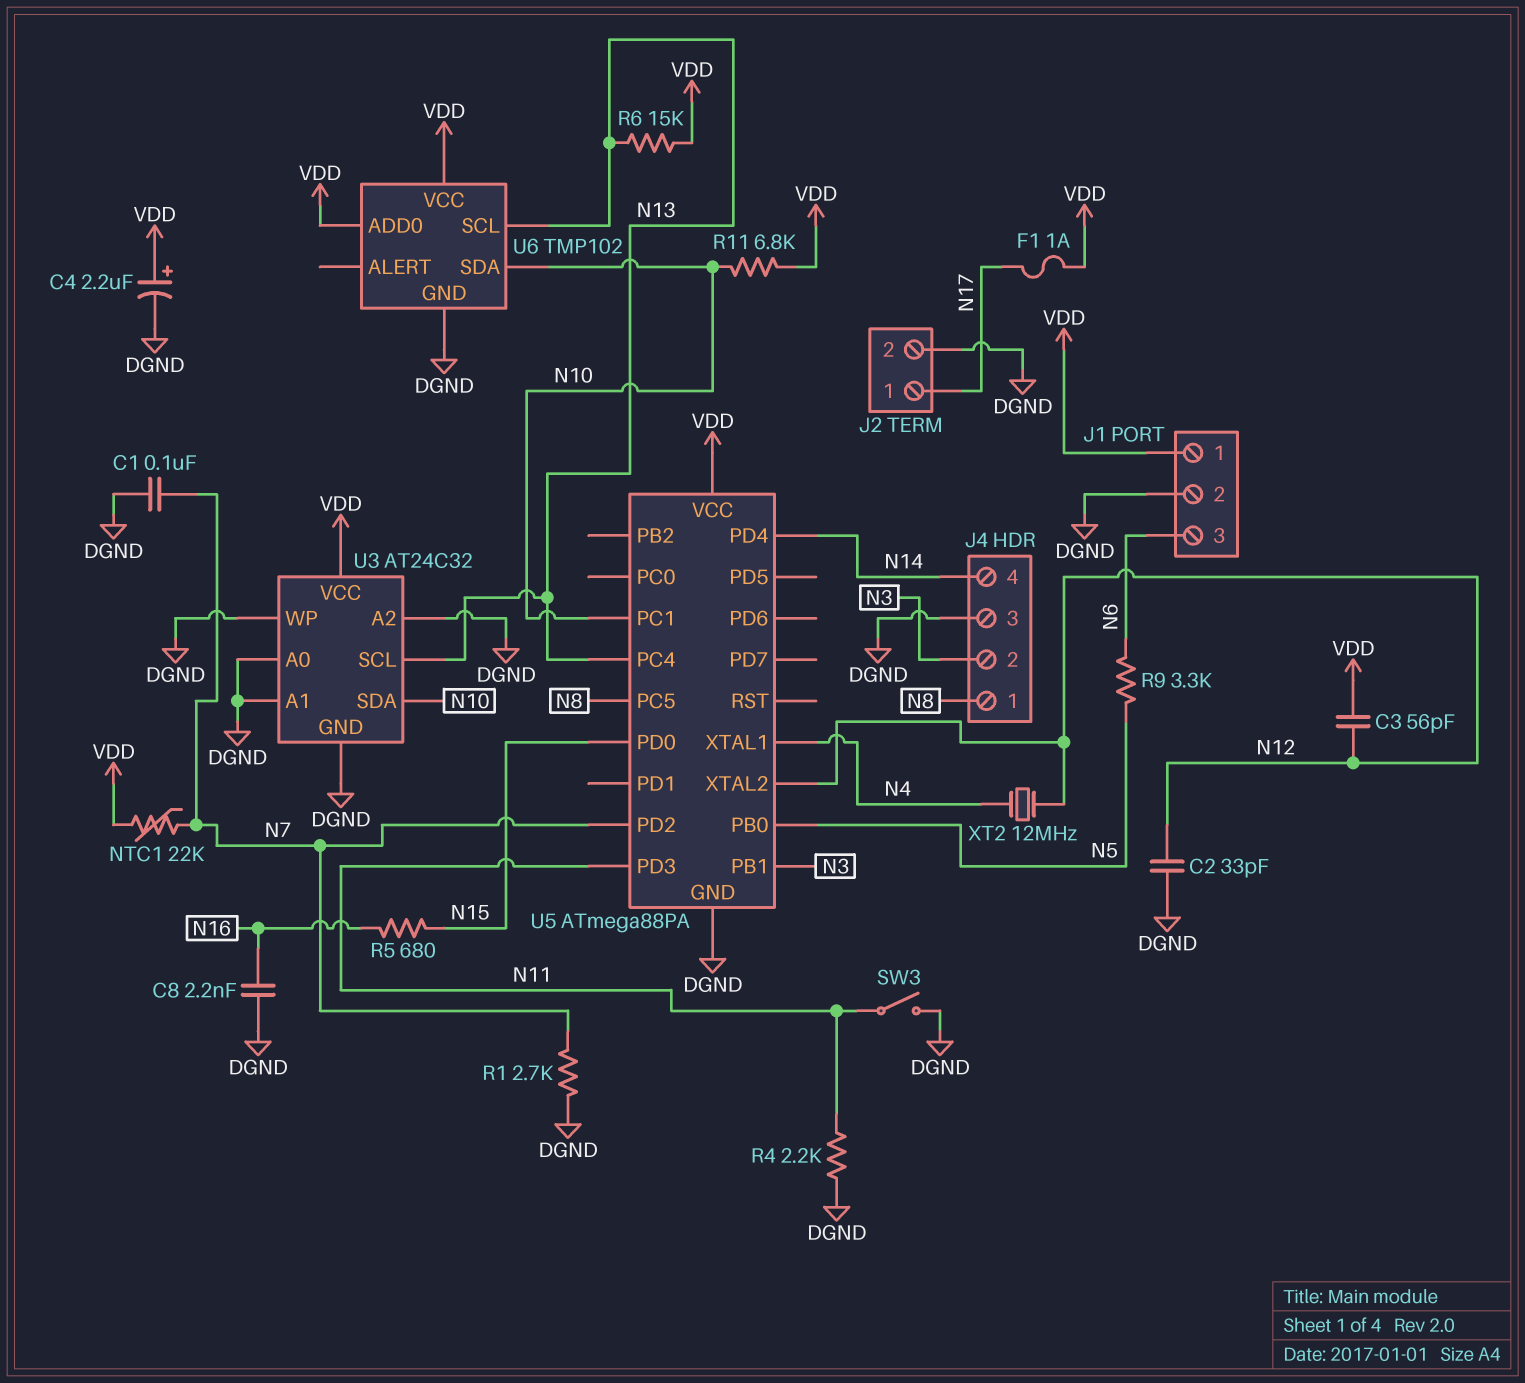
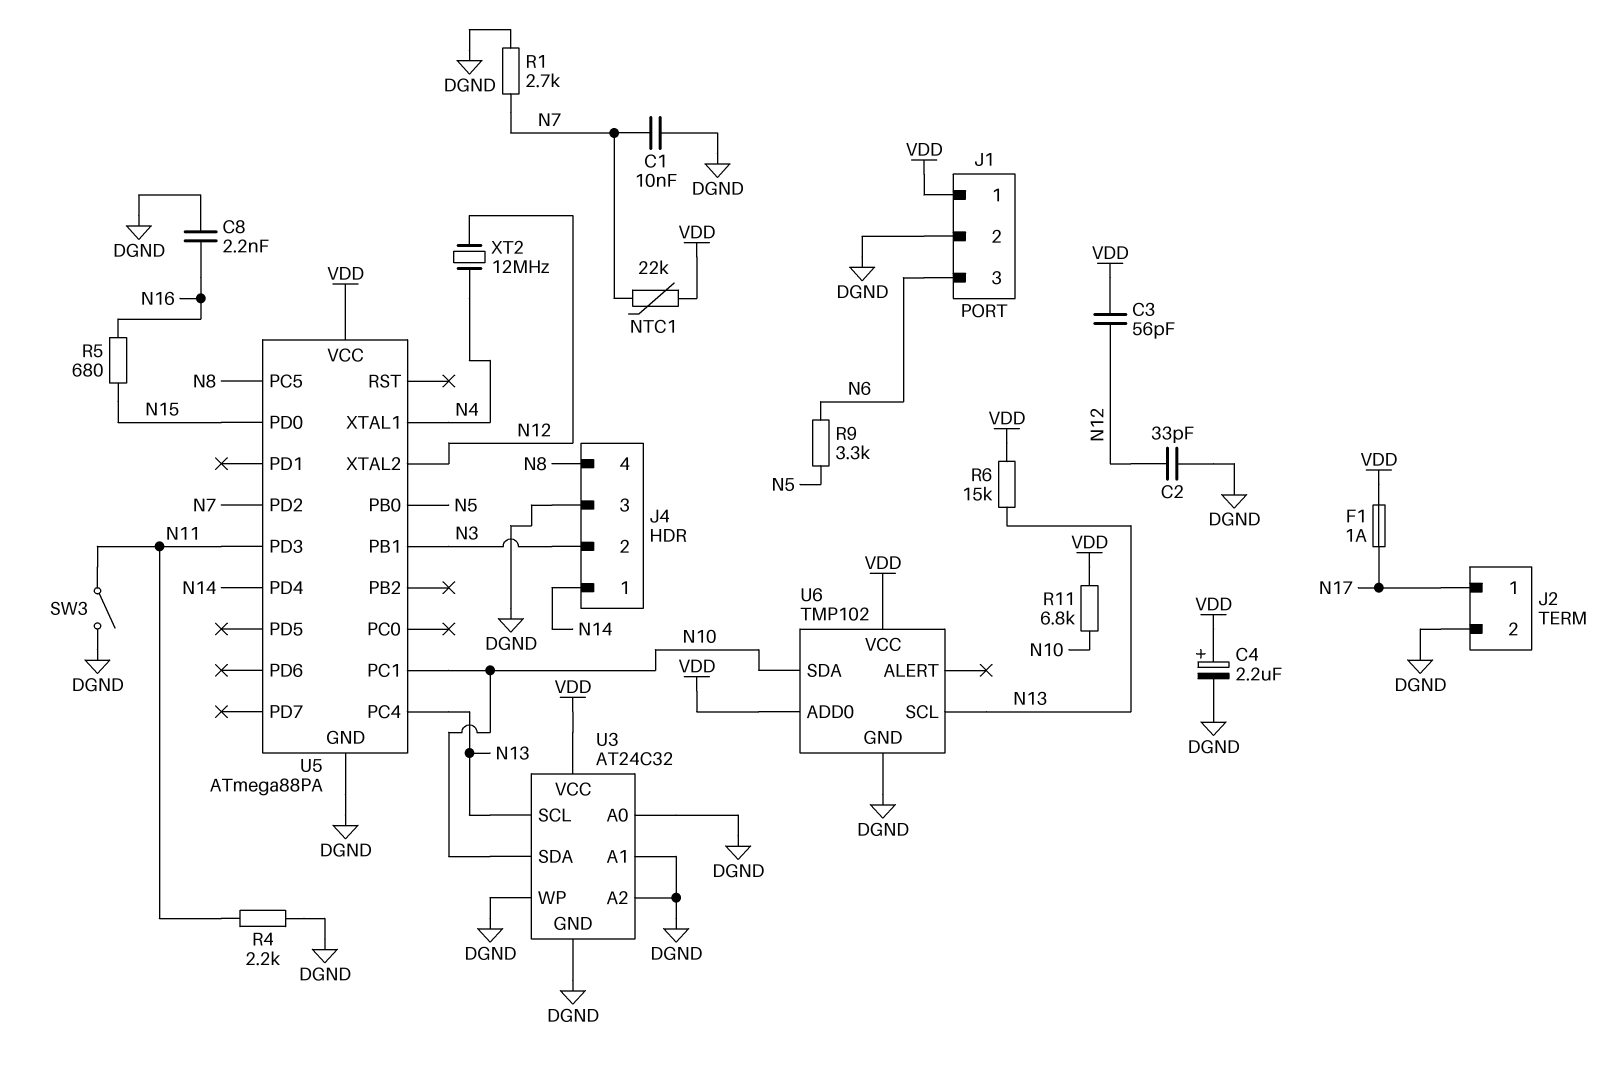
C1: 100nF (DGND, N7) -> 10nF (DGND, N7)
J4 pin 1: N8 -> N14
J4 pin 4: N14 -> N8

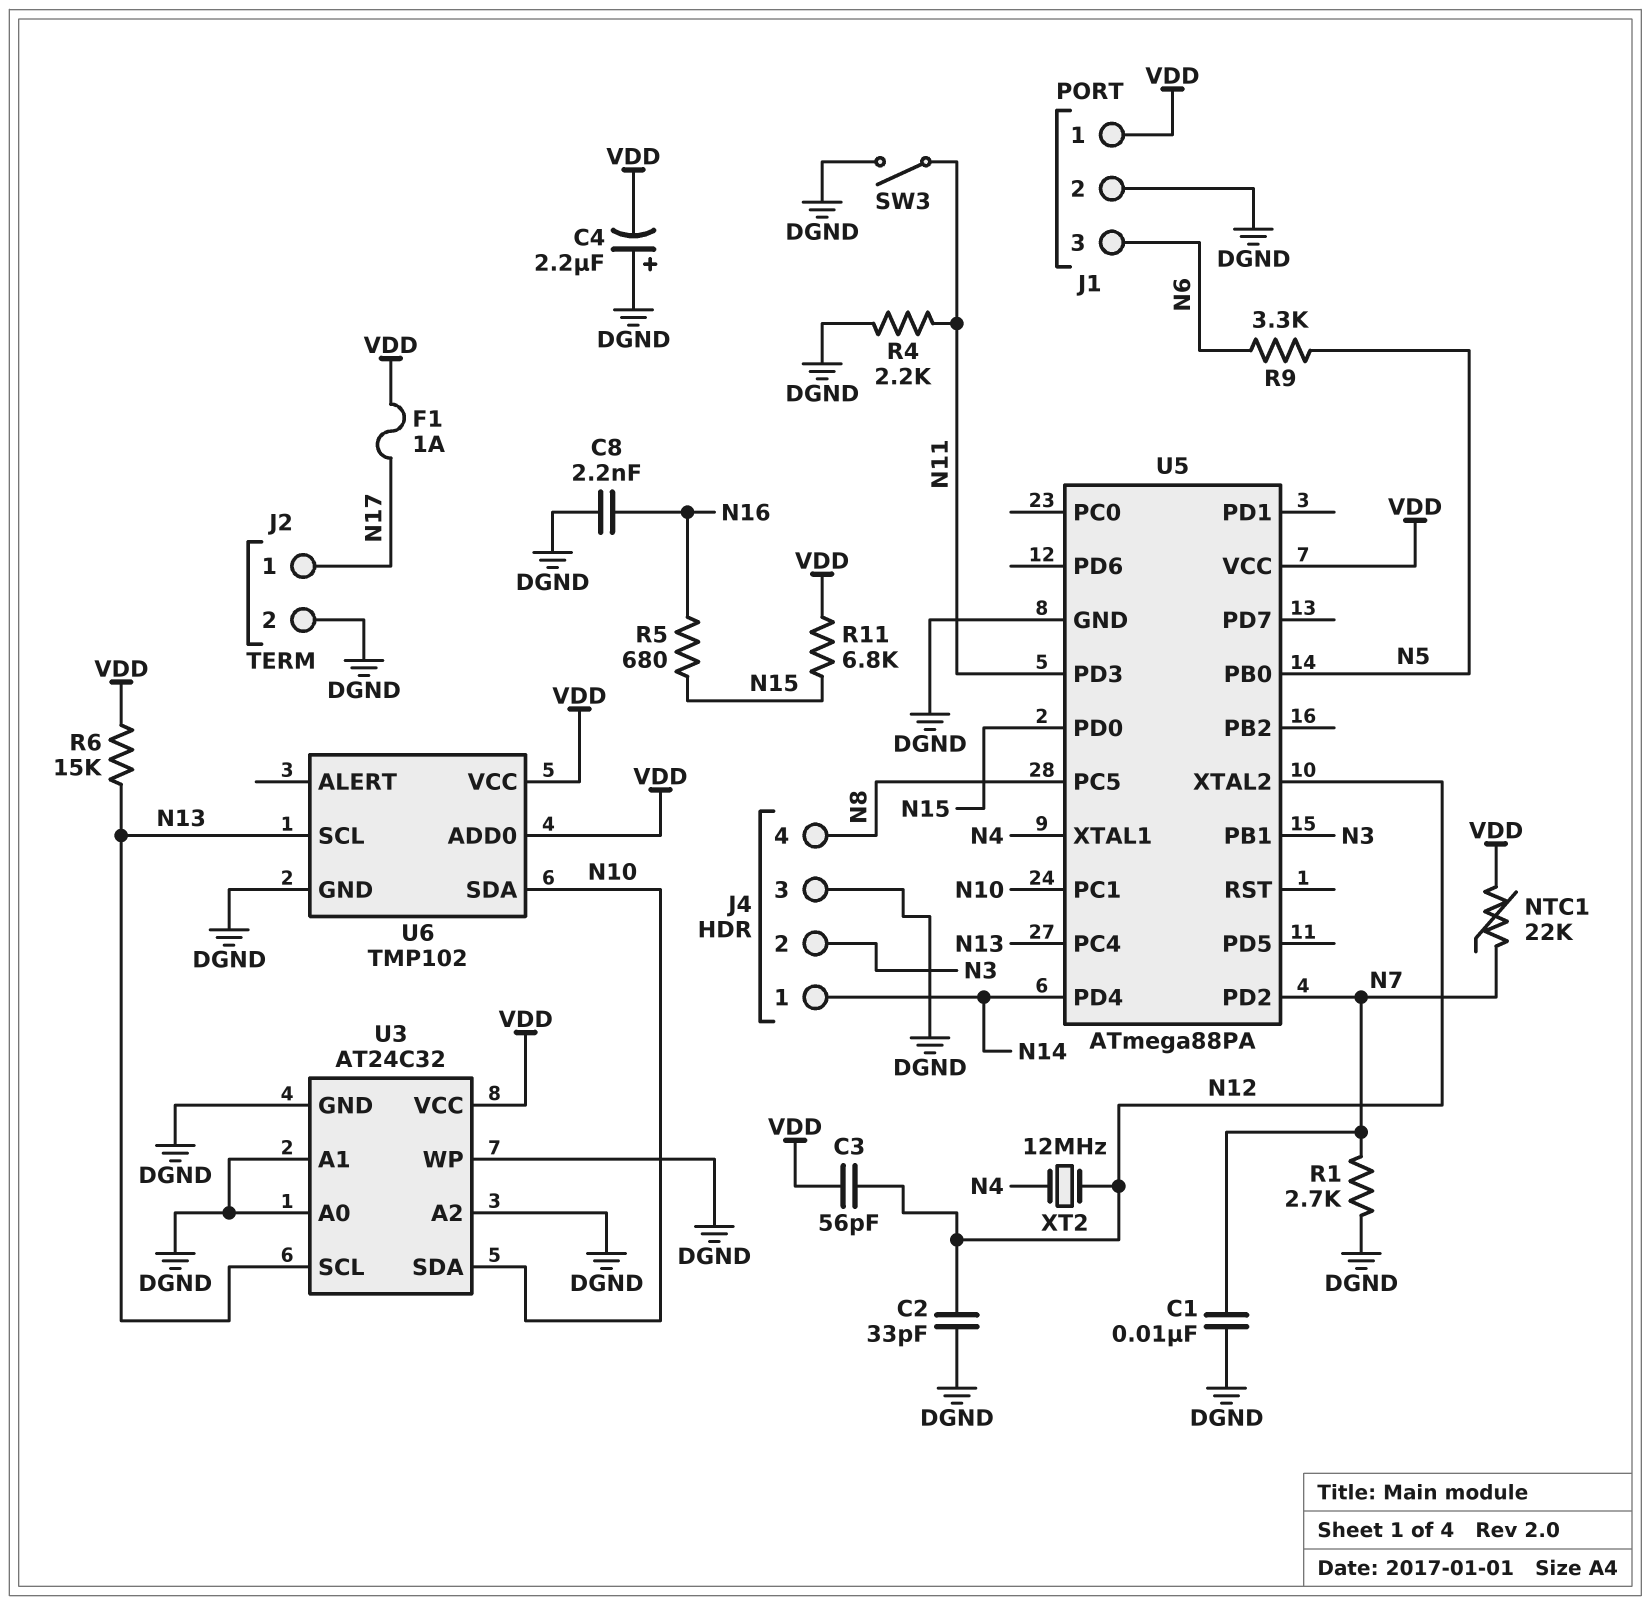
C4: 2.2uF (plus VDD, minus DGND) -> 2.2uF (plus DGND, minus VDD)
R11: 6.8k (N10, VDD) -> 6.8k (N15, VDD)

